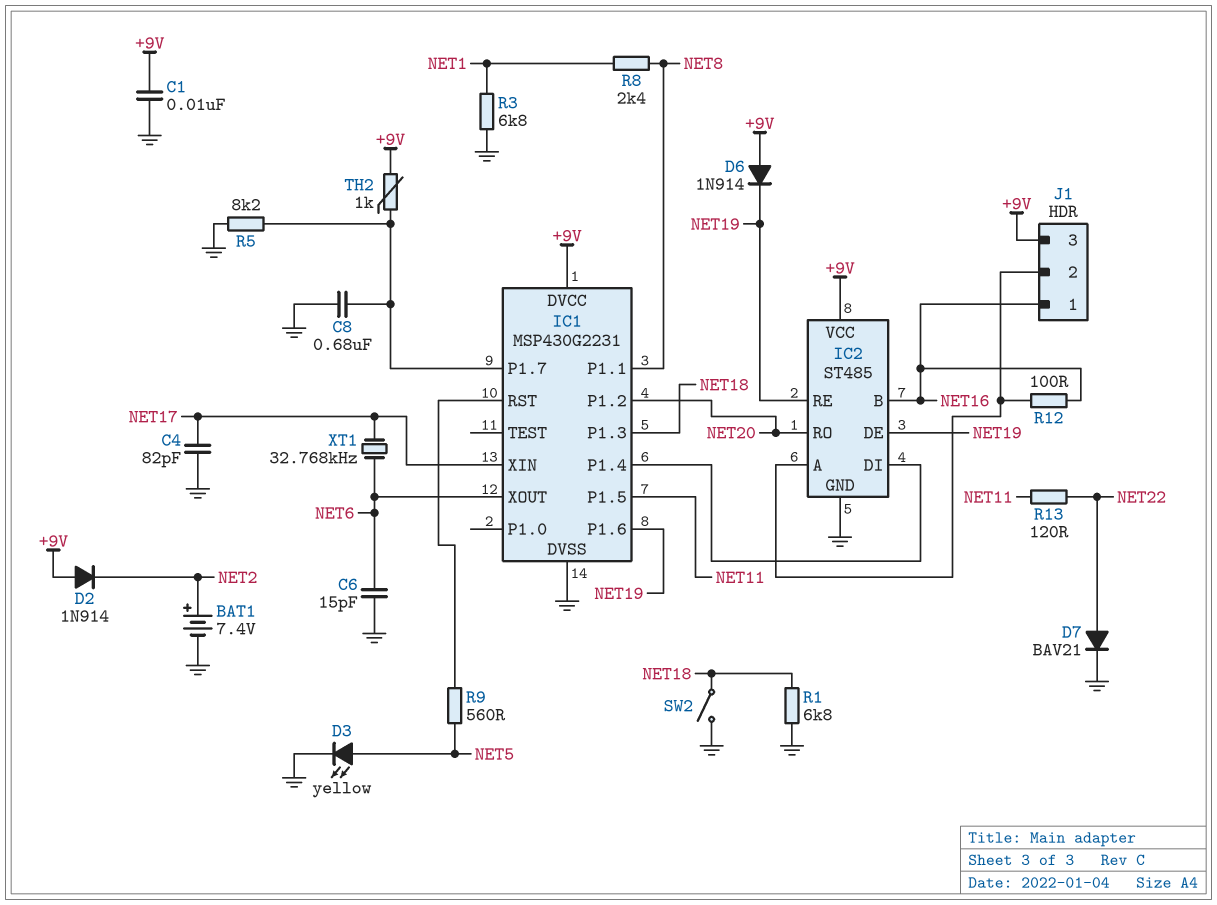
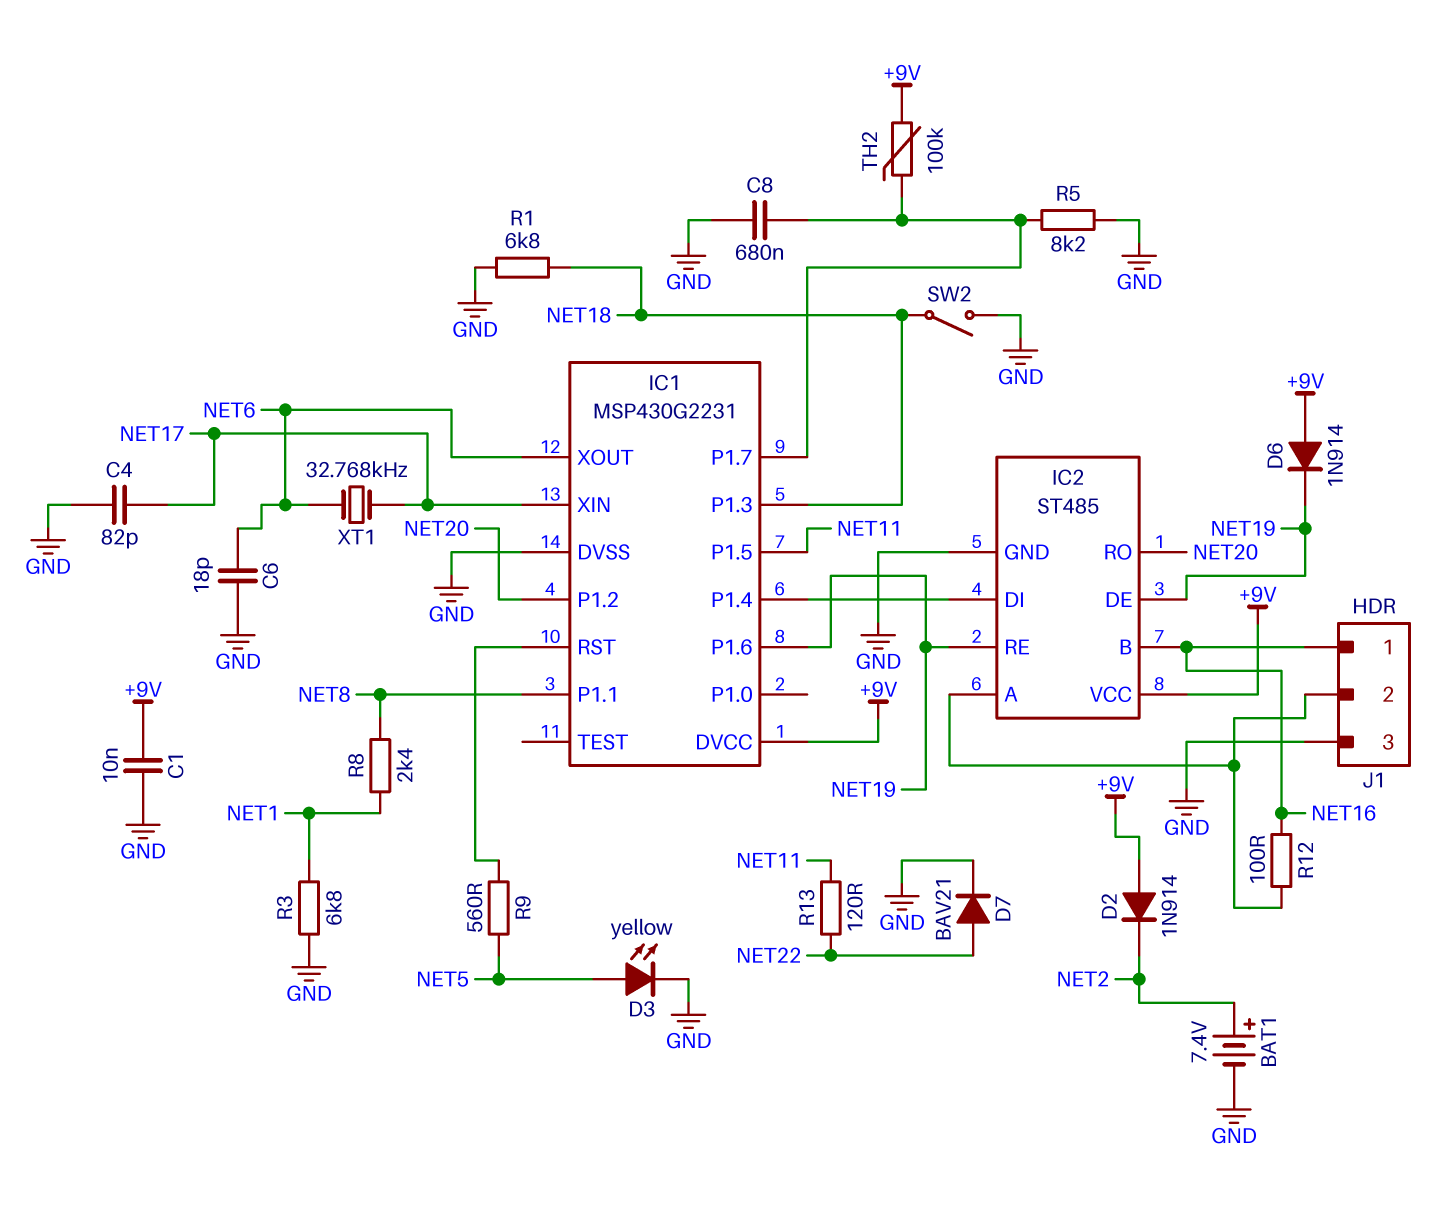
C6: 15pF (GND, NET6) -> 18pF (GND, NET6)
J1 pin 3: +9V -> GND
TH2: 1k (+9V, IC1/P1.7) -> 100k (+9V, IC1/P1.7)

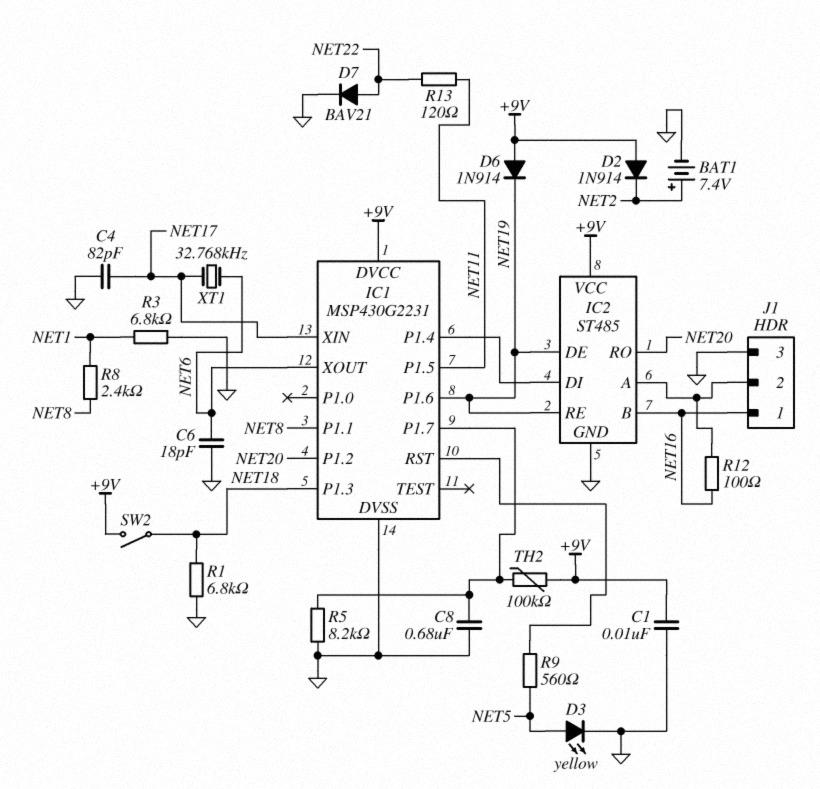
SW2: switch (GND, NET18) -> switch (+9V, NET18)

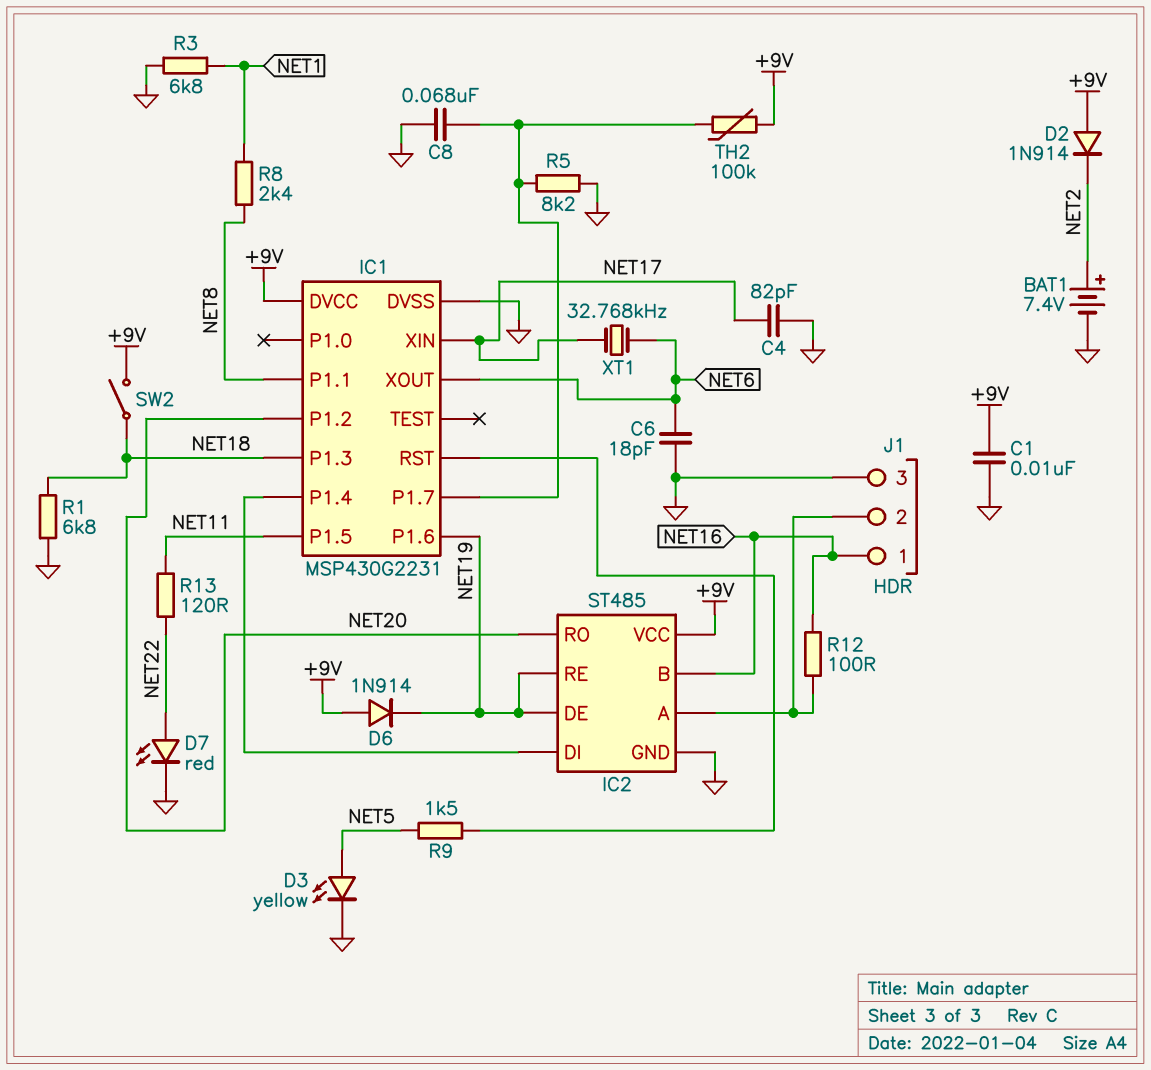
C8: 680nF (GND, IC1/P1.7) -> 68nF (GND, IC1/P1.7)
D7: diode BAV21 (A NET22, K GND) -> LED red (A NET22, K GND)
R9: 560 (IC1/RST, NET5) -> 1.5k (IC1/RST, NET5)

